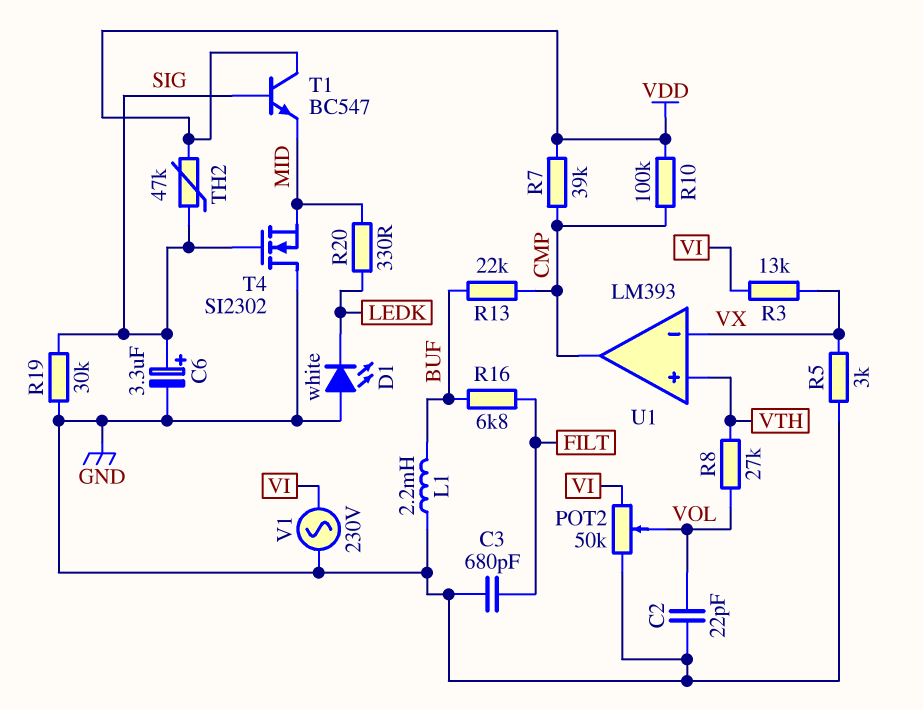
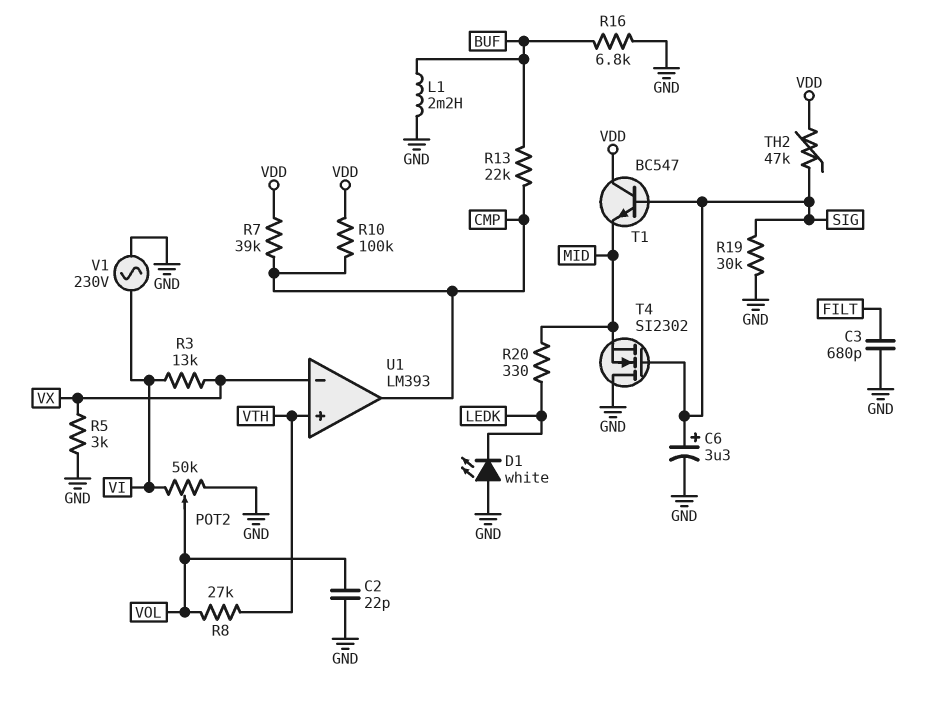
R16: 6.8k (BUF, FILT) -> 6.8k (BUF, GND)

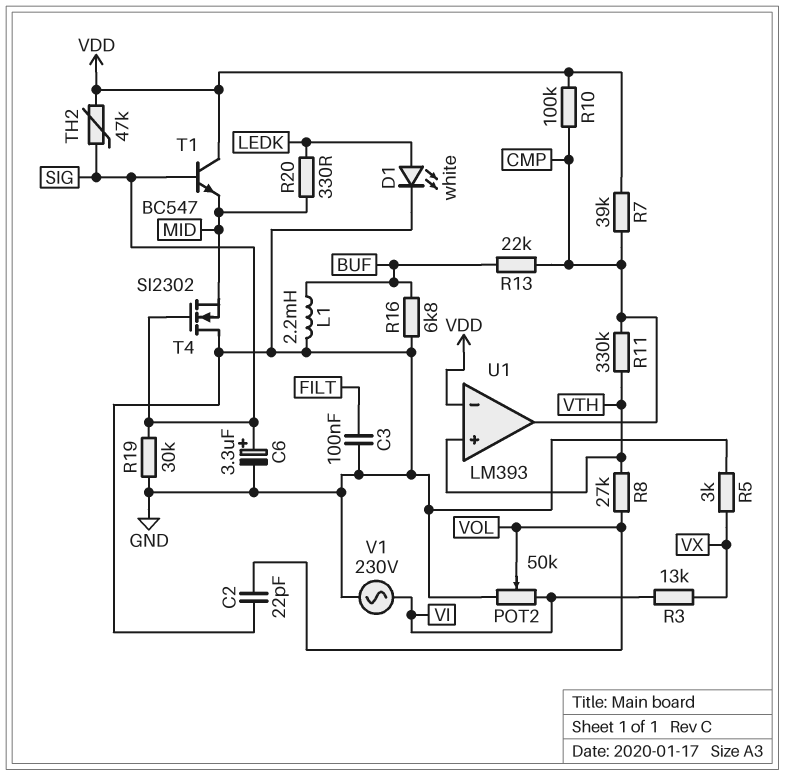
C3: 680pF (FILT, GND) -> 100nF (FILT, GND)
D1: LED white (A GND, K LEDK) -> LED white (A LEDK, K GND)
R11: none -> 330k (CMP, VTH)
U1 pin in-: VX -> VDD

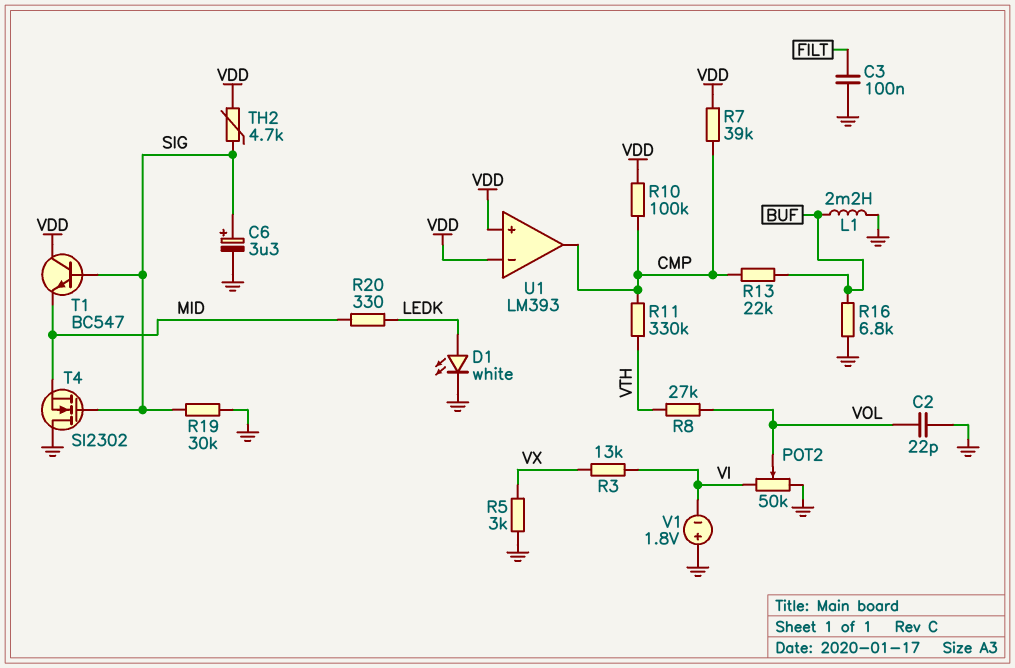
TH2: 47k (SIG, VDD) -> 4.7k (SIG, VDD)
U1 pin in+: VTH -> VDD
V1: AC 230V (GND, VI) -> 1.8V (plus GND, minus VI)

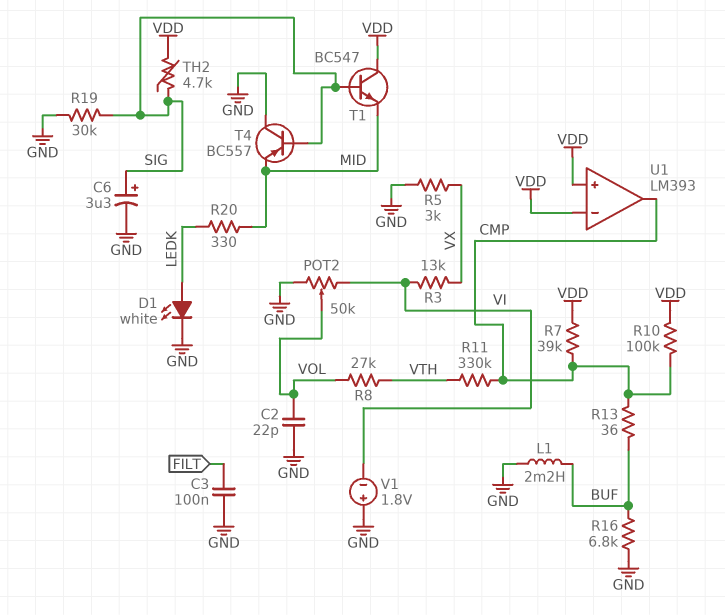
R13: 22k (BUF, CMP) -> 36 (BUF, CMP)
T4: NMOS SI2302 (G SIG, D GND, S MID) -> PNP BC557 (B SIG, C GND, E MID)

